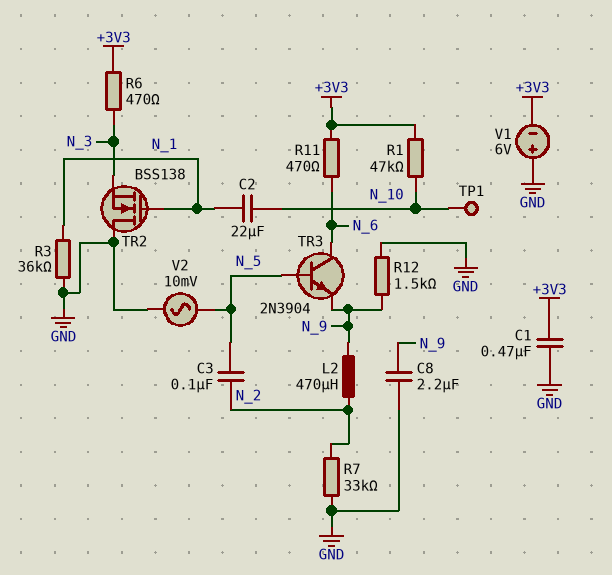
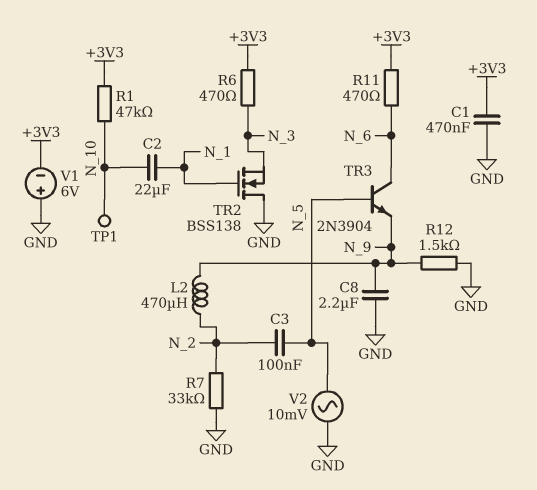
R3: 36k (GND, N_1) -> none

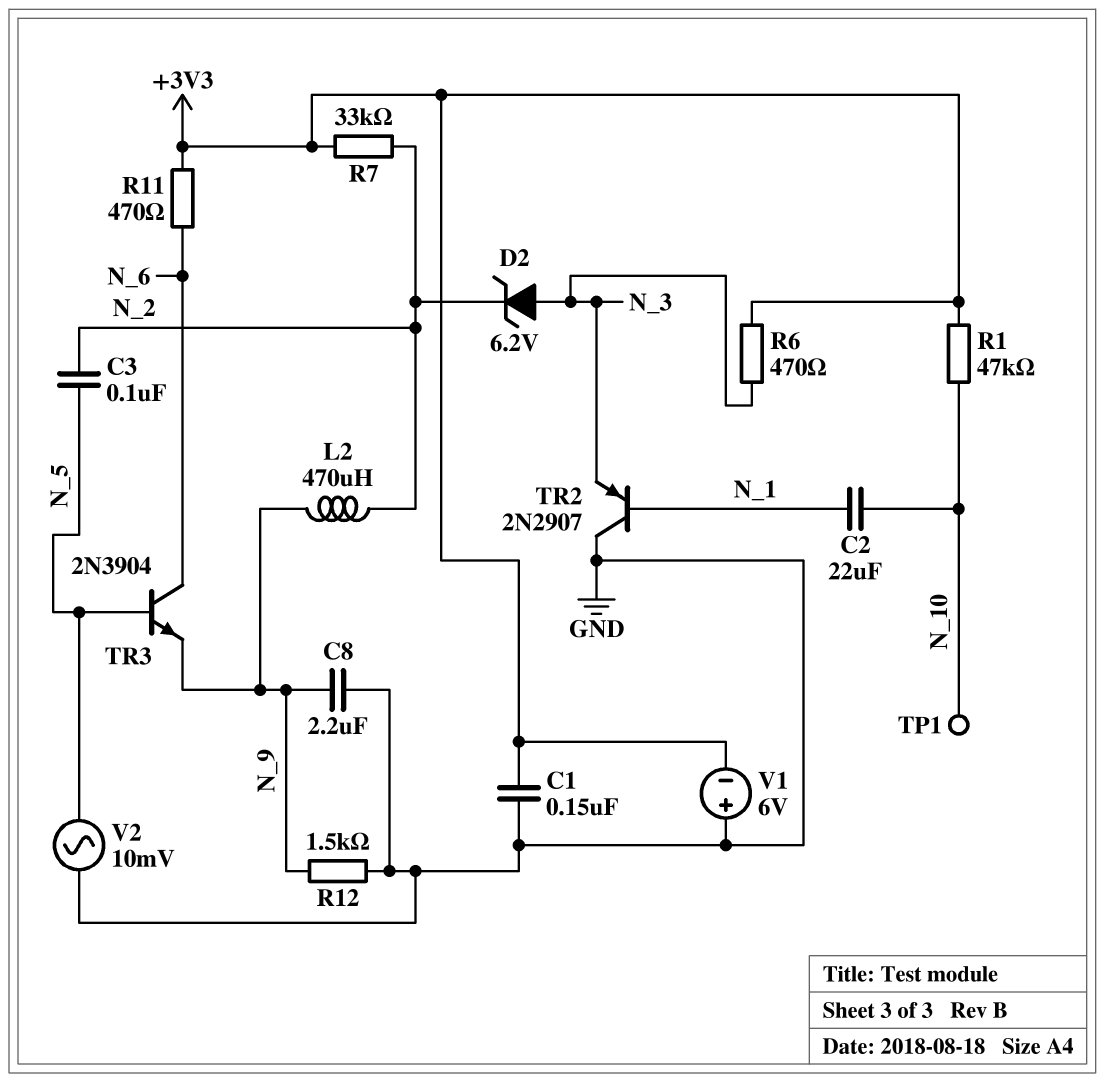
C1: 470nF (+3V3, GND) -> 150nF (+3V3, GND)
D2: none -> zener 6.2V (A N_3, K N_2)
R7: 33k (GND, N_2) -> 33k (+3V3, N_2)
TR2: NMOS BSS138 (G N_1, D GND, S N_3) -> PNP 2N2907 (B N_1, C GND, E N_3)

